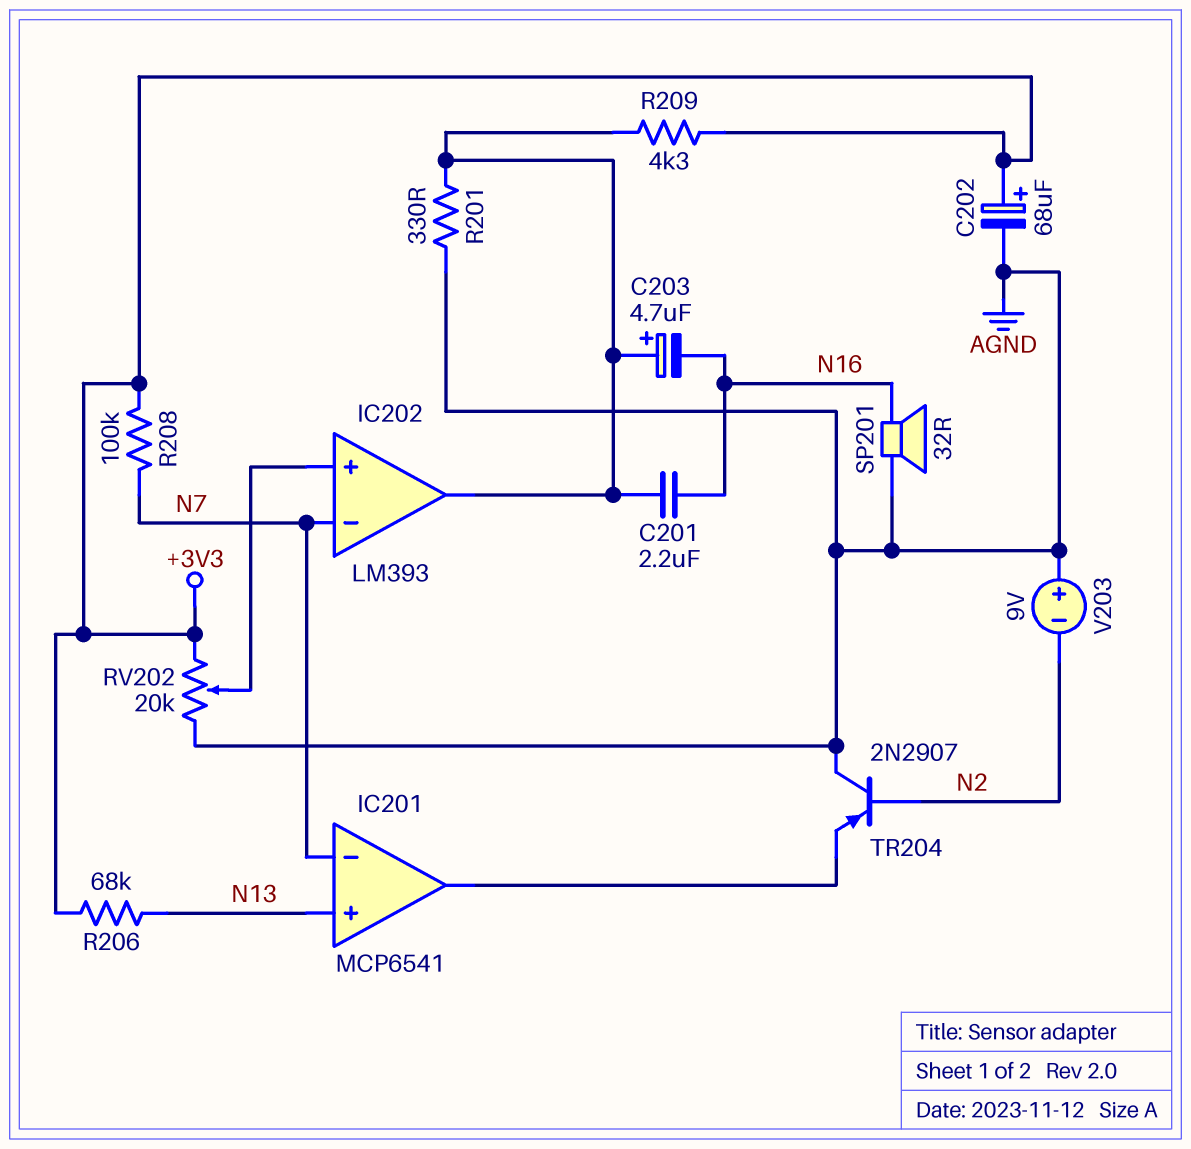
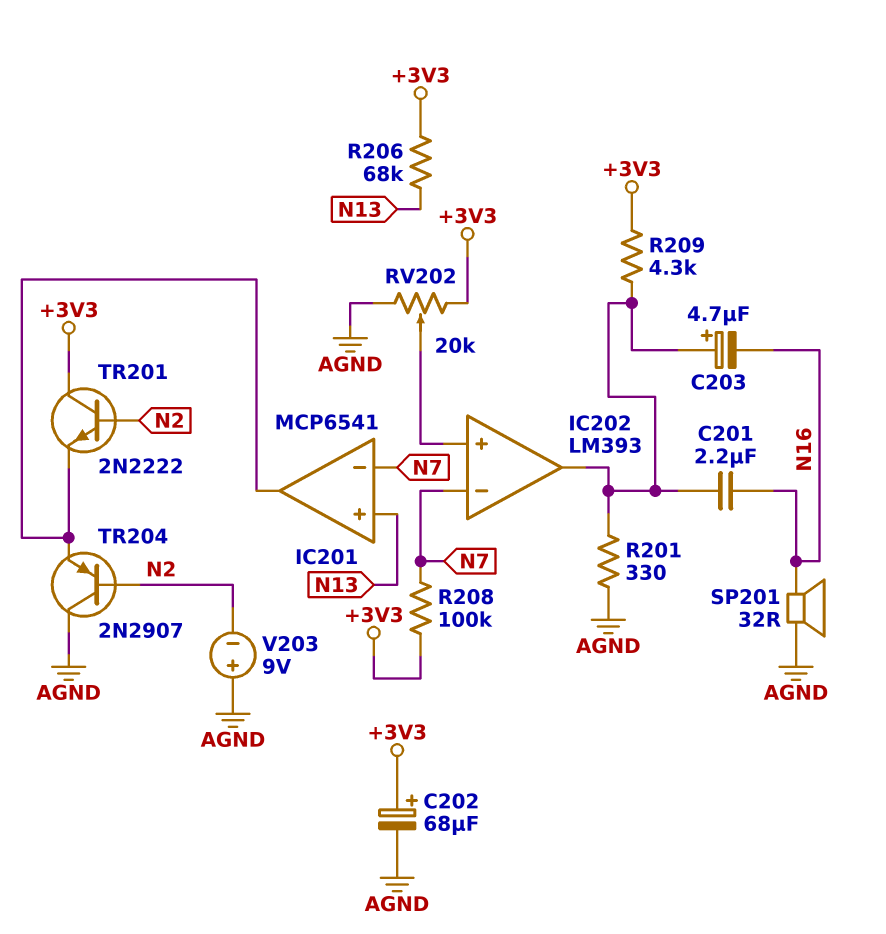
TR201: none -> NPN 2N2222 (B N2, C +3V3, E IC201/out)

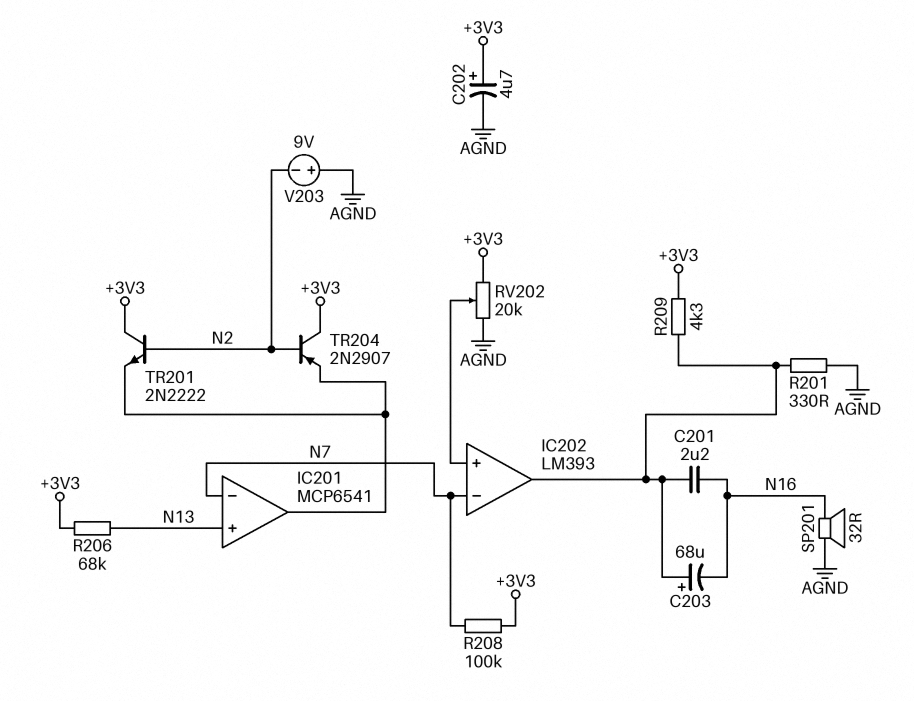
C202: 68uF (plus +3V3, minus AGND) -> 4.7uF (plus +3V3, minus AGND)
C203: 4.7uF (plus IC202/out, minus N16) -> 68uF (plus IC202/out, minus N16)
TR204: PNP 2N2907 (B N2, C AGND, E IC201/out) -> PNP 2N2907 (B N2, C +3V3, E IC201/out)

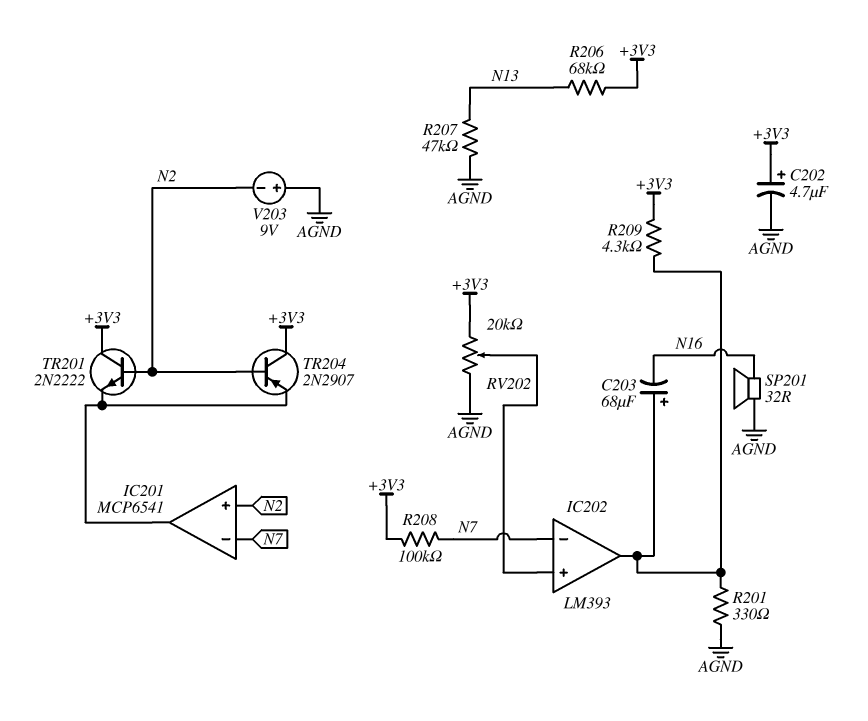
C201: 2.2uF (IC202/out, N16) -> none
IC201 pin in+: N13 -> N2
R207: none -> 47k (AGND, N13)

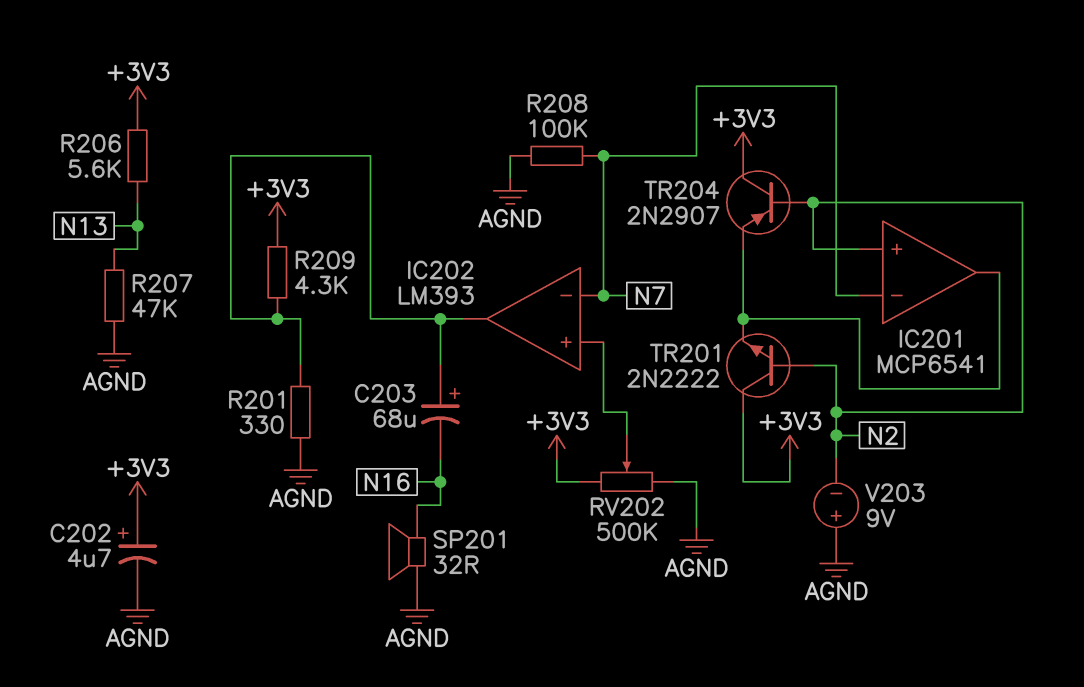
R206: 68k (+3V3, N13) -> 5.6k (+3V3, N13)
R208: 100k (+3V3, N7) -> 100k (AGND, N7)
RV202: 20k (+3V3, AGND, wiper IC202/in+) -> 500k (+3V3, AGND, wiper IC202/in+)

